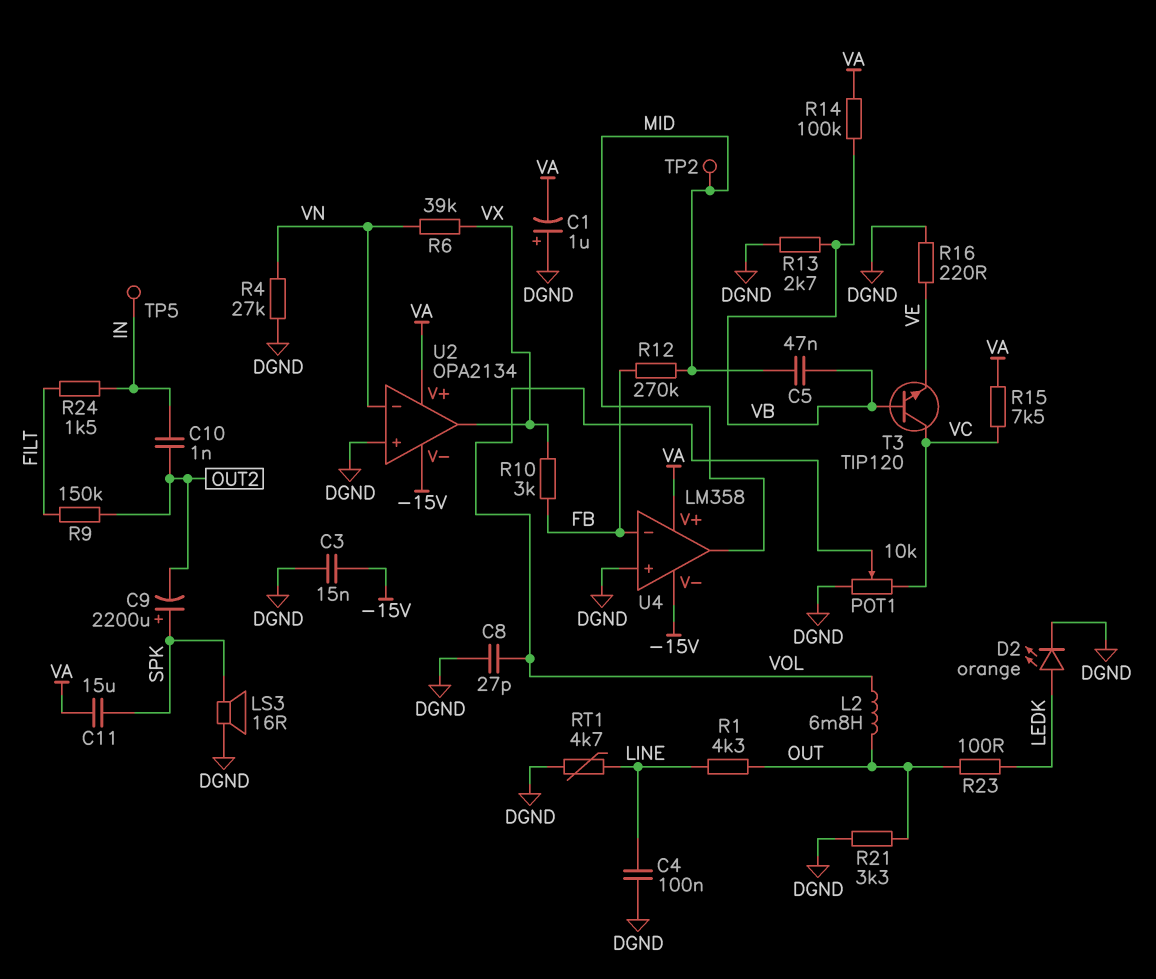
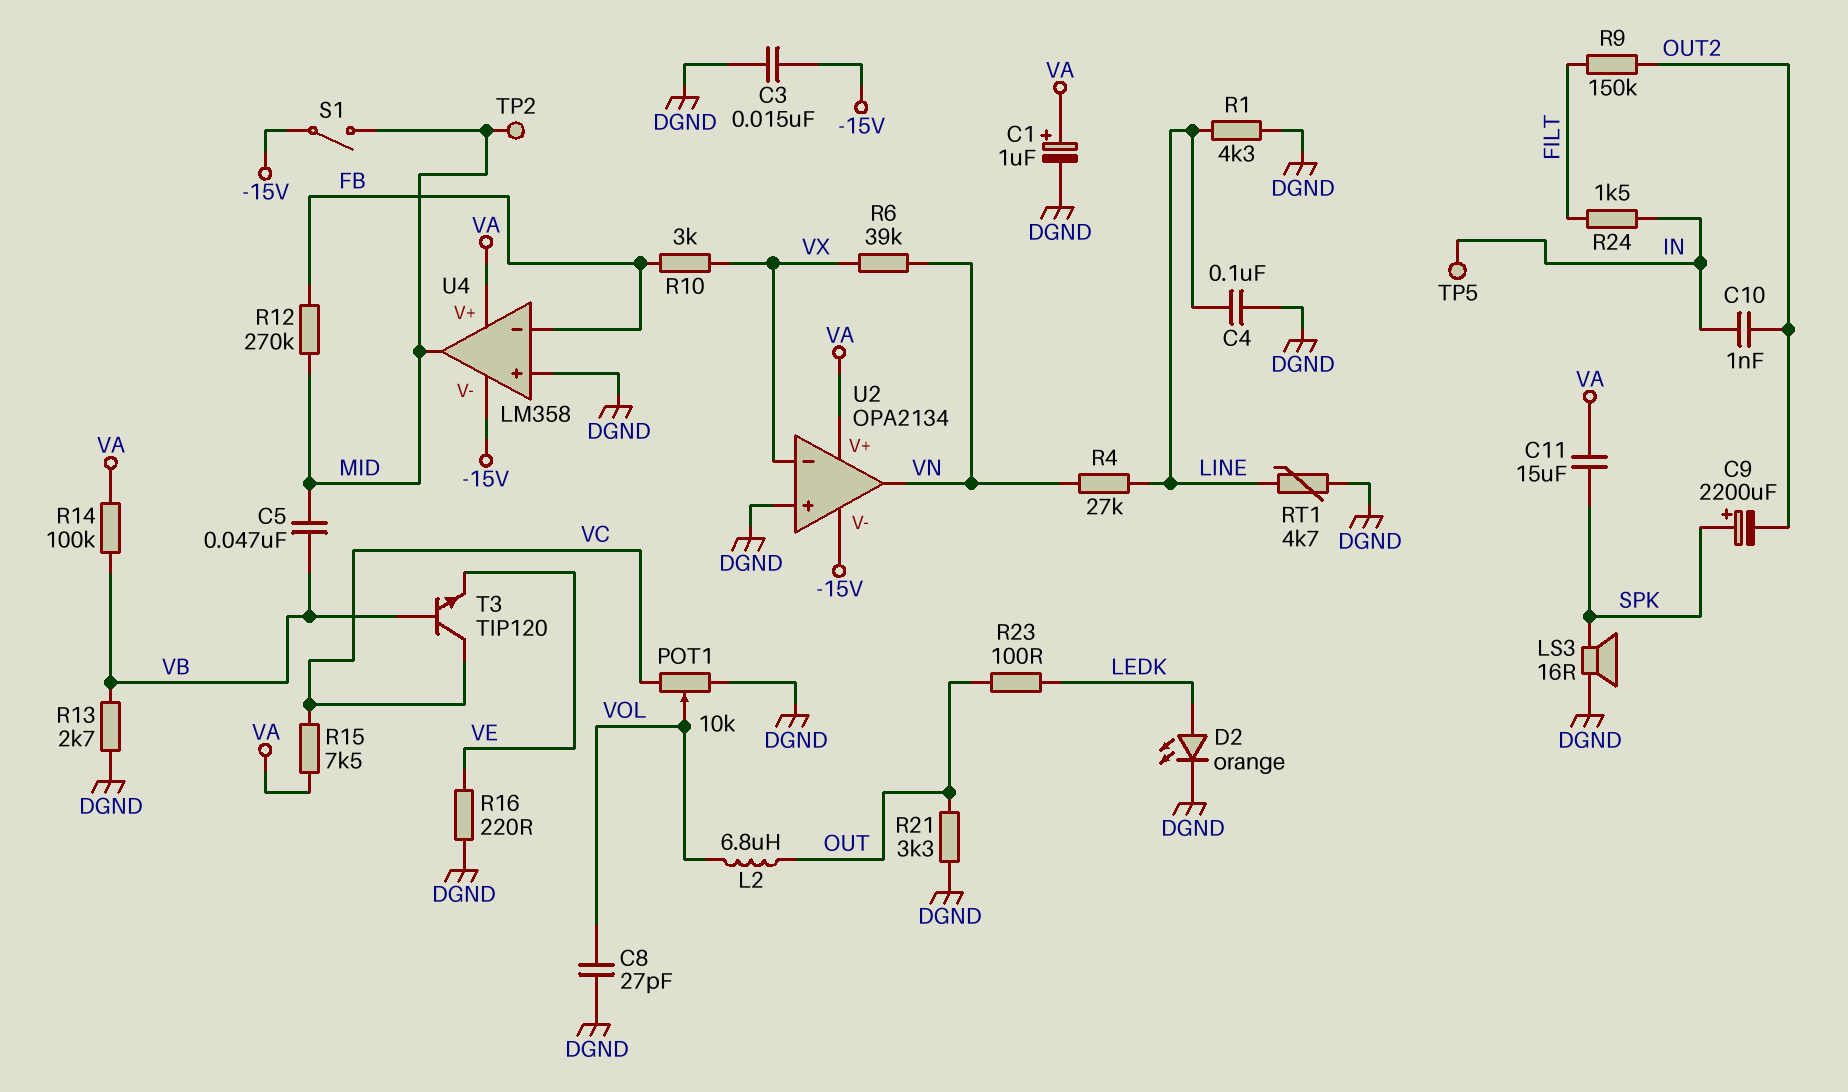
C1: 1uF (plus DGND, minus VA) -> 1uF (plus VA, minus DGND)
L2: 6.8mH (OUT, VOL) -> 6.8uH (OUT, VOL)
R1: 4.3k (LINE, OUT) -> 4.3k (DGND, LINE)
R4: 27k (DGND, VN) -> 27k (LINE, VN)
S1: none -> switch (-15V, MID)
U2 pin in-: VN -> VX
U2 pin out: VX -> VN

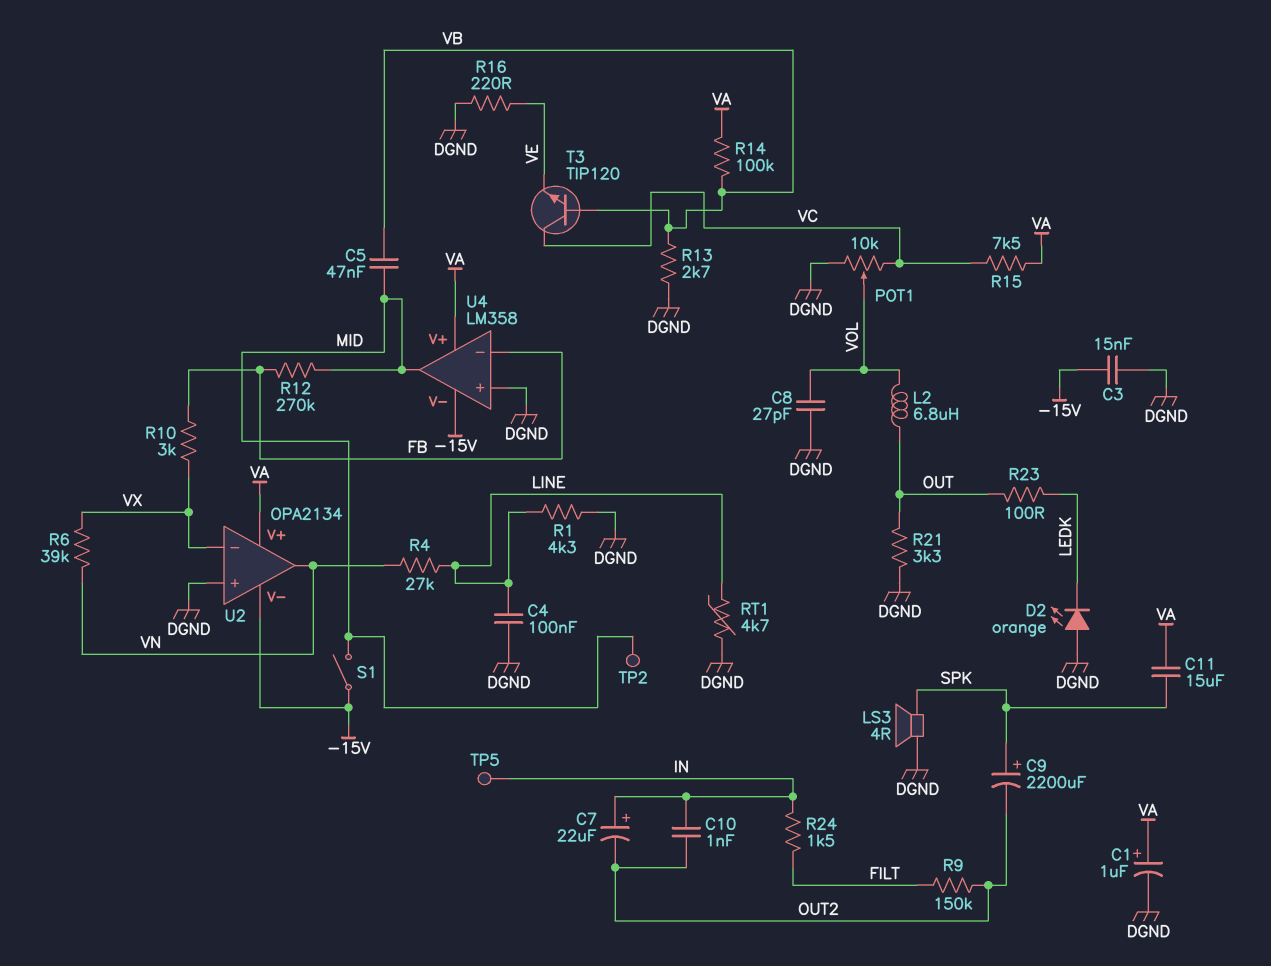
C7: none -> 22uF (plus IN, minus OUT2)
D2: LED orange (A LEDK, K DGND) -> LED orange (A DGND, K LEDK)
LS3: speaker 16R (DGND, SPK) -> speaker 4R (DGND, SPK)

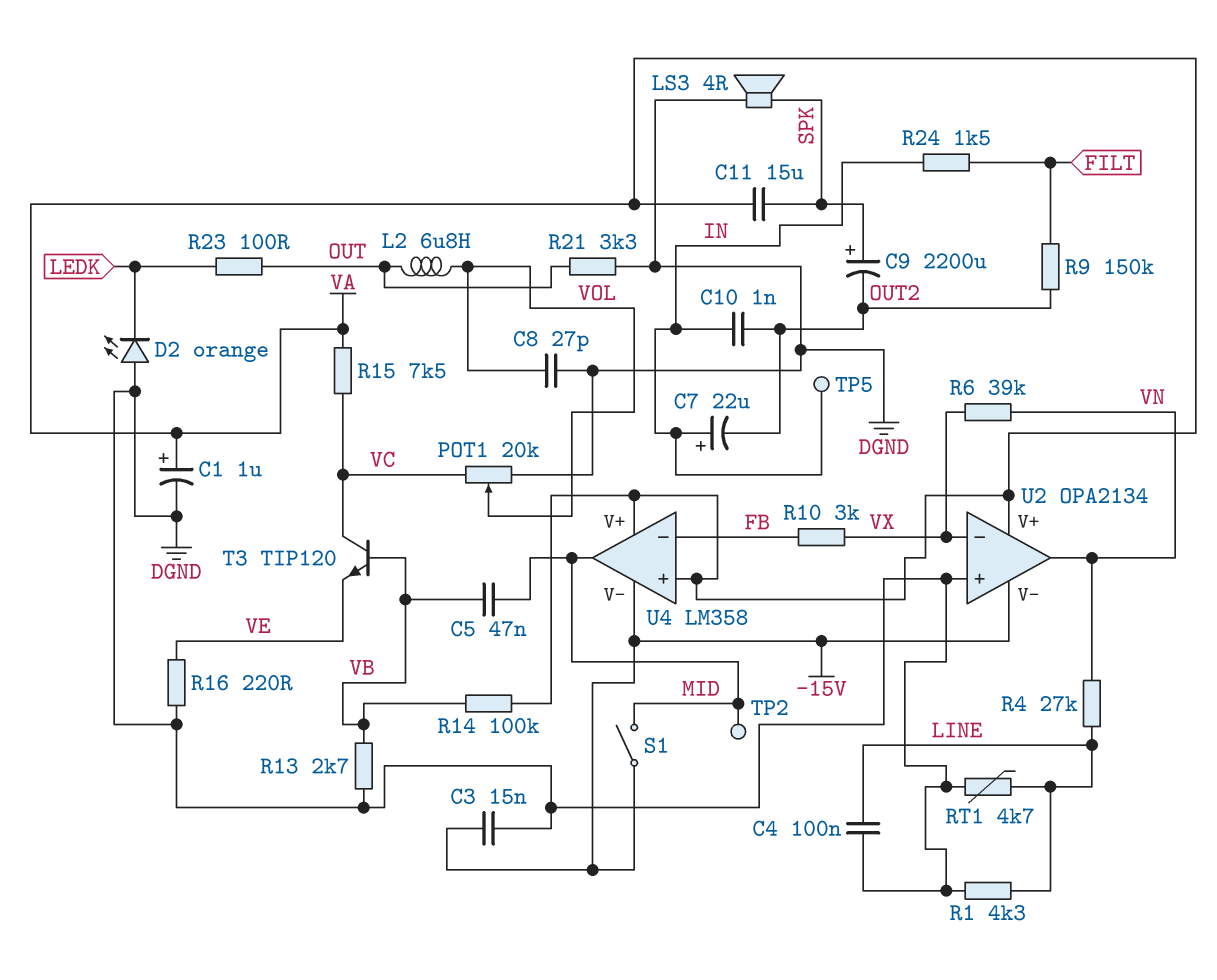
POT1: 10k (DGND, VC, wiper VOL) -> 20k (DGND, VC, wiper VOL)
R12: 270k (FB, MID) -> none
U4 pin in+: DGND -> VA

